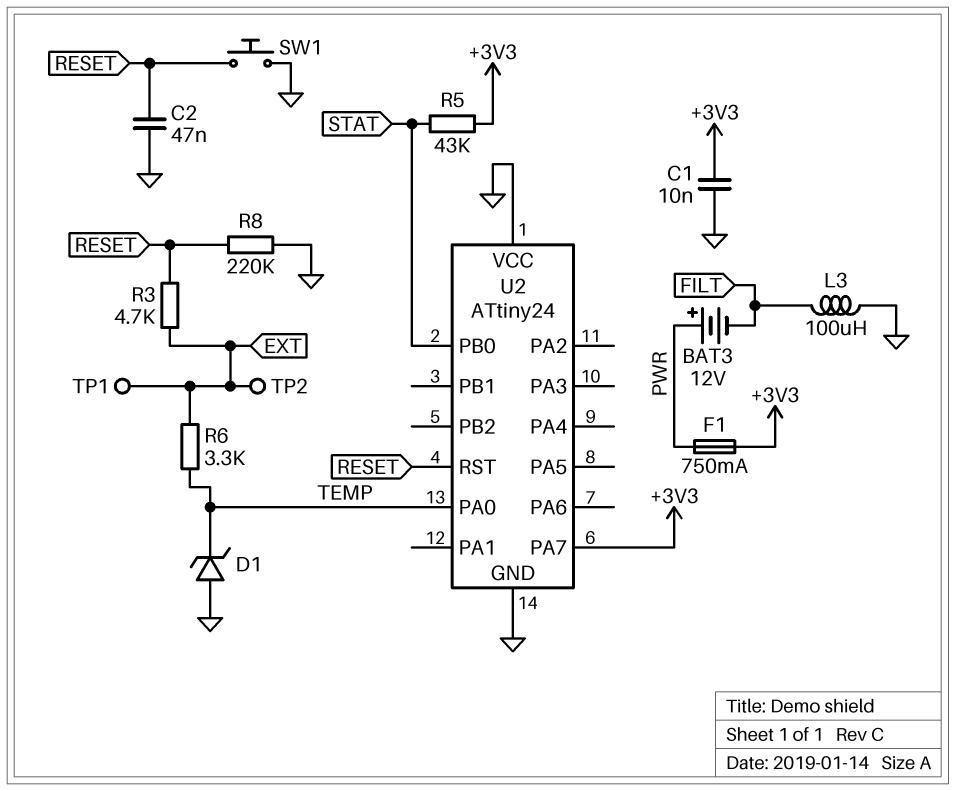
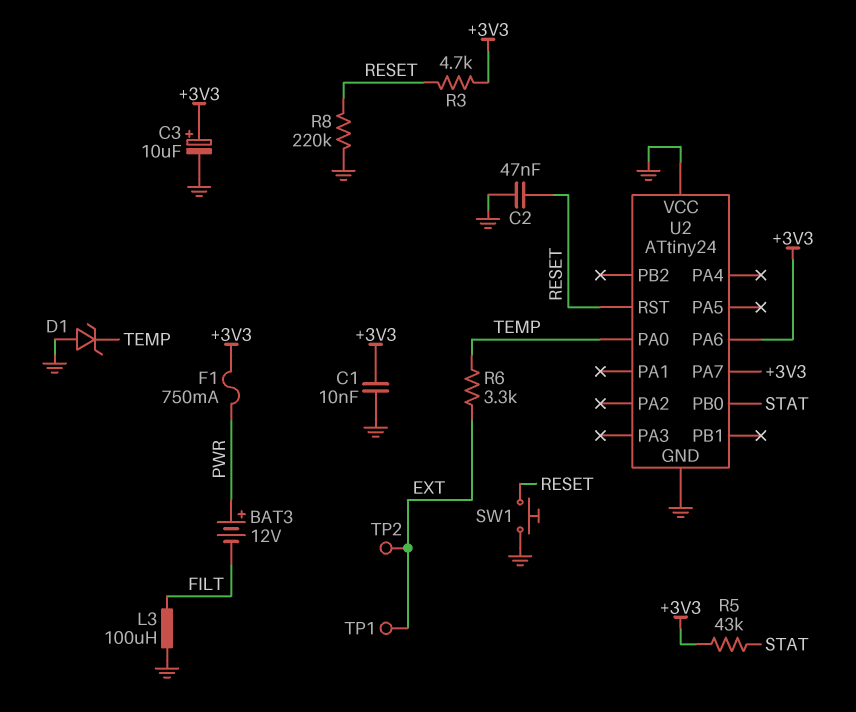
C3: none -> 10uF (plus +3V3, minus GND)
R3: 4.7k (EXT, RESET) -> 4.7k (+3V3, RESET)
U2 pin PA6: none -> +3V3

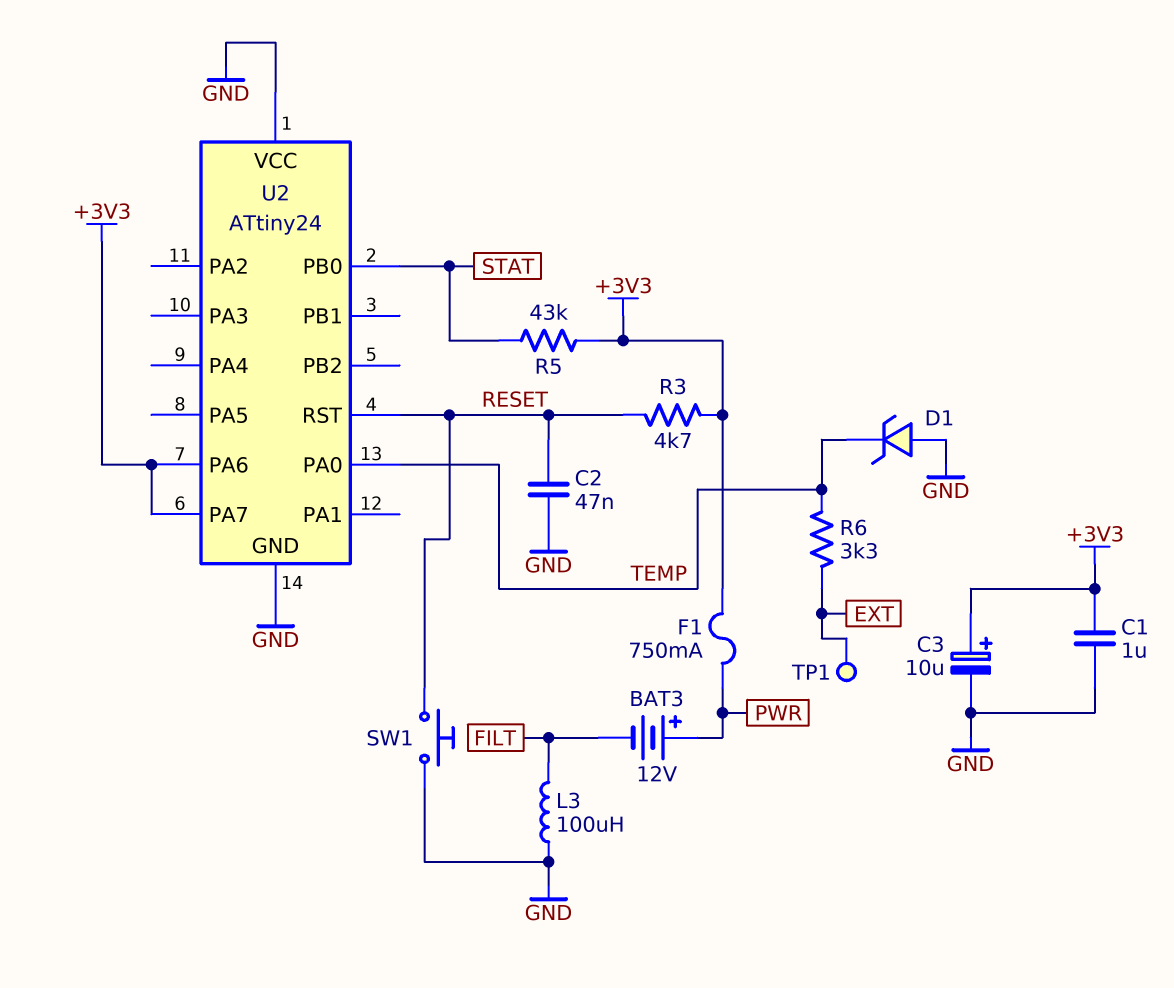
C1: 10nF (+3V3, GND) -> 1uF (+3V3, GND)
R8: 220k (GND, RESET) -> none
TP2: test point (EXT) -> none

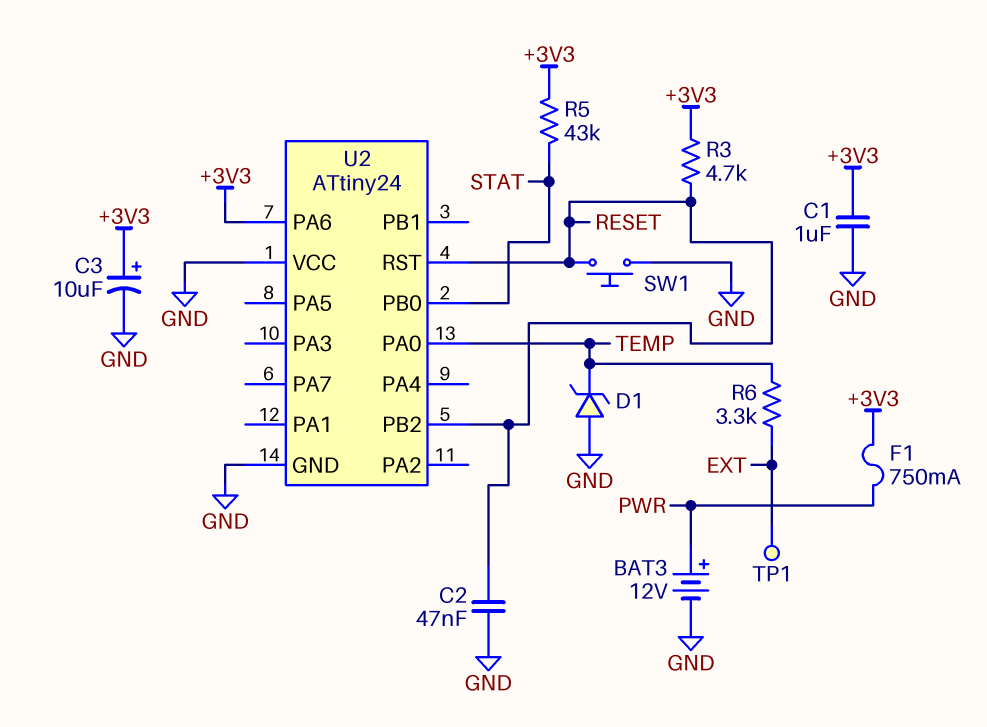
BAT3: 12V (plus PWR, minus FILT) -> 12V (plus PWR, minus GND)
L3: 100uH (FILT, GND) -> none
U2 pin PA7: +3V3 -> none
U2 pin PB2: none -> RESET

